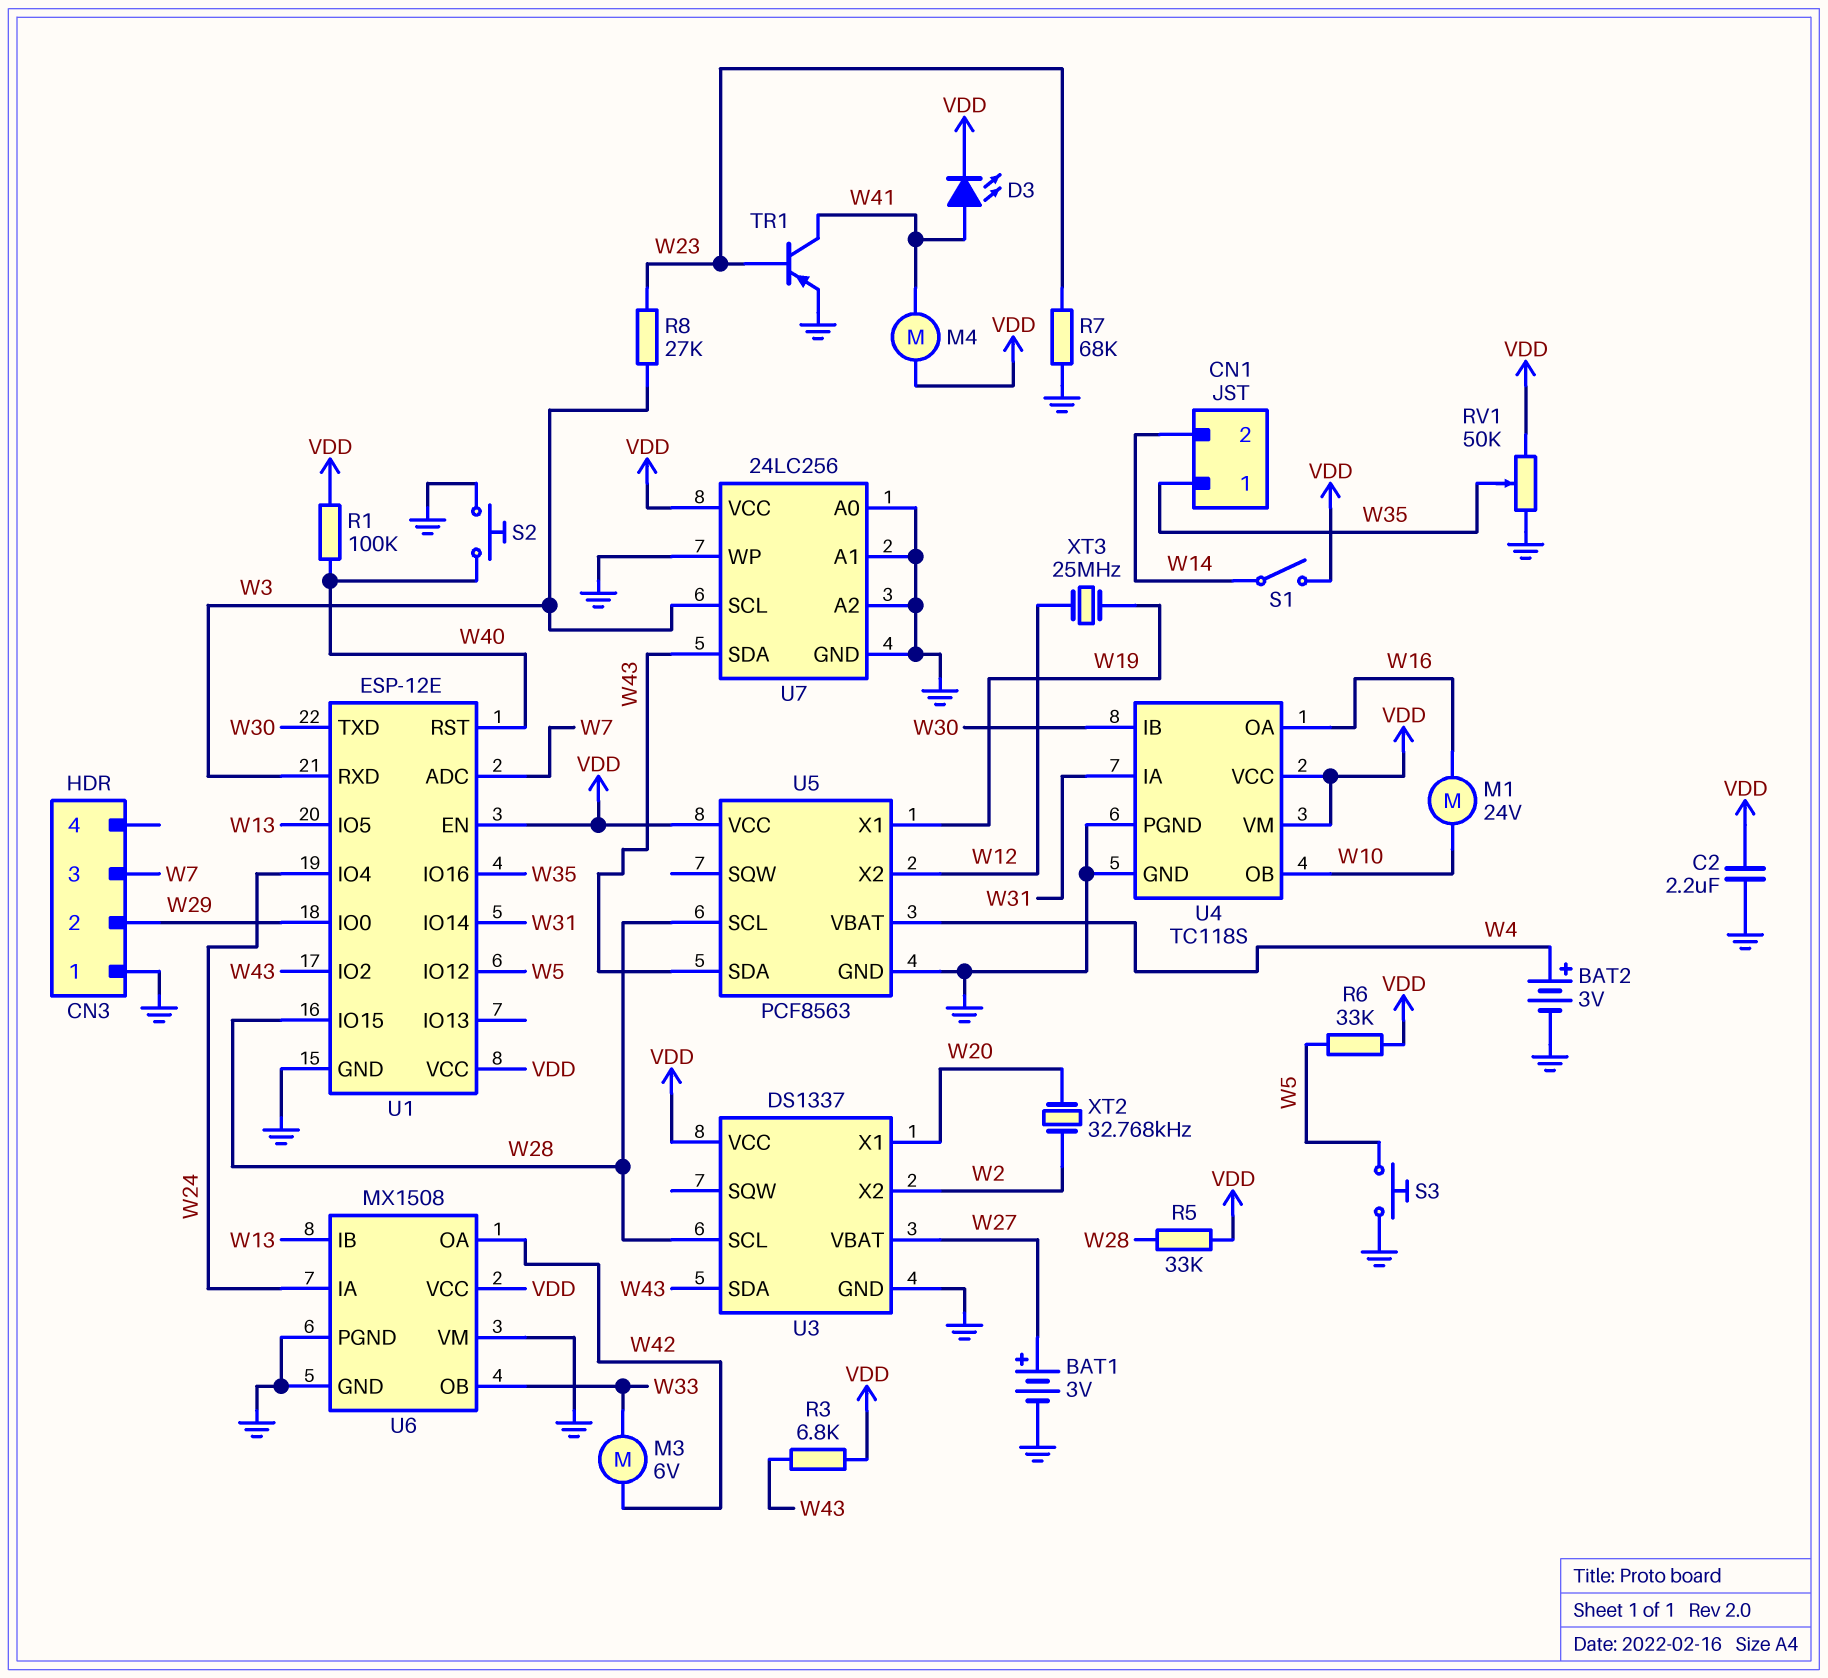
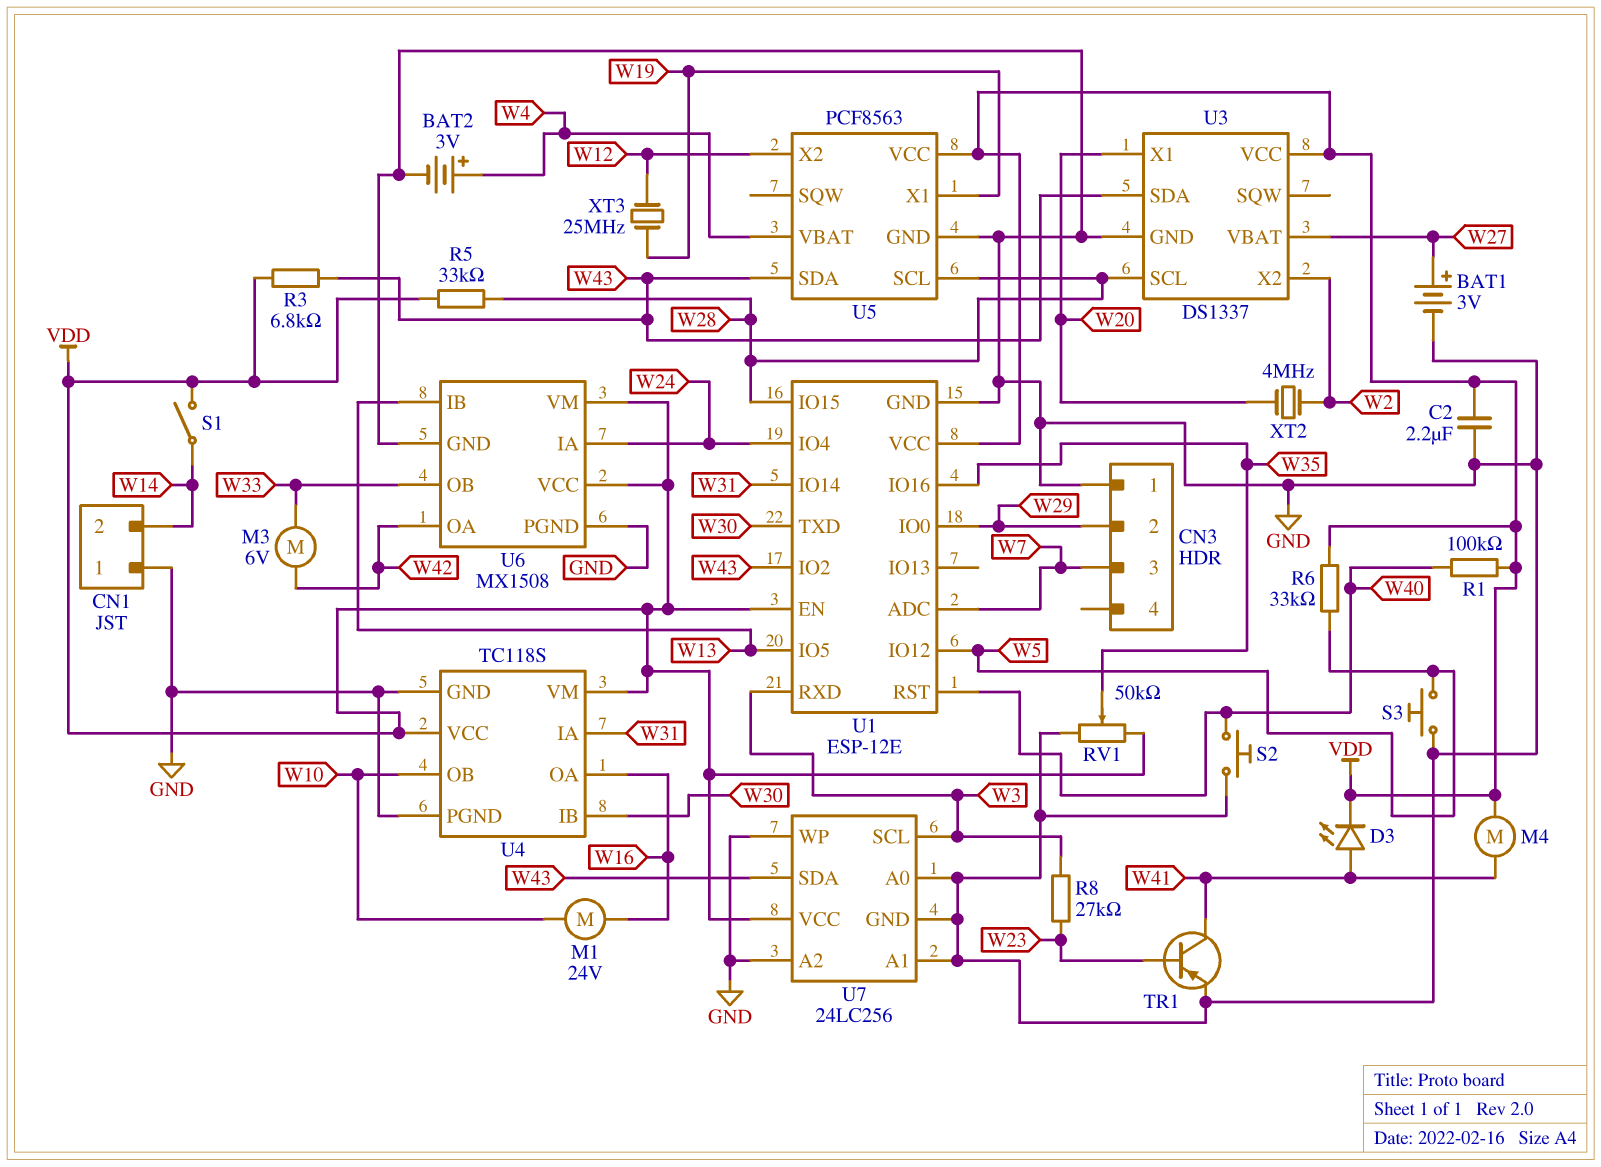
CN1 pin 1: W35 -> GND
R7: 68k (GND, W23) -> none
U6 pin VM: GND -> VDD
XT2: 32.768kHz (W2, W20) -> 4MHz (W2, W20)

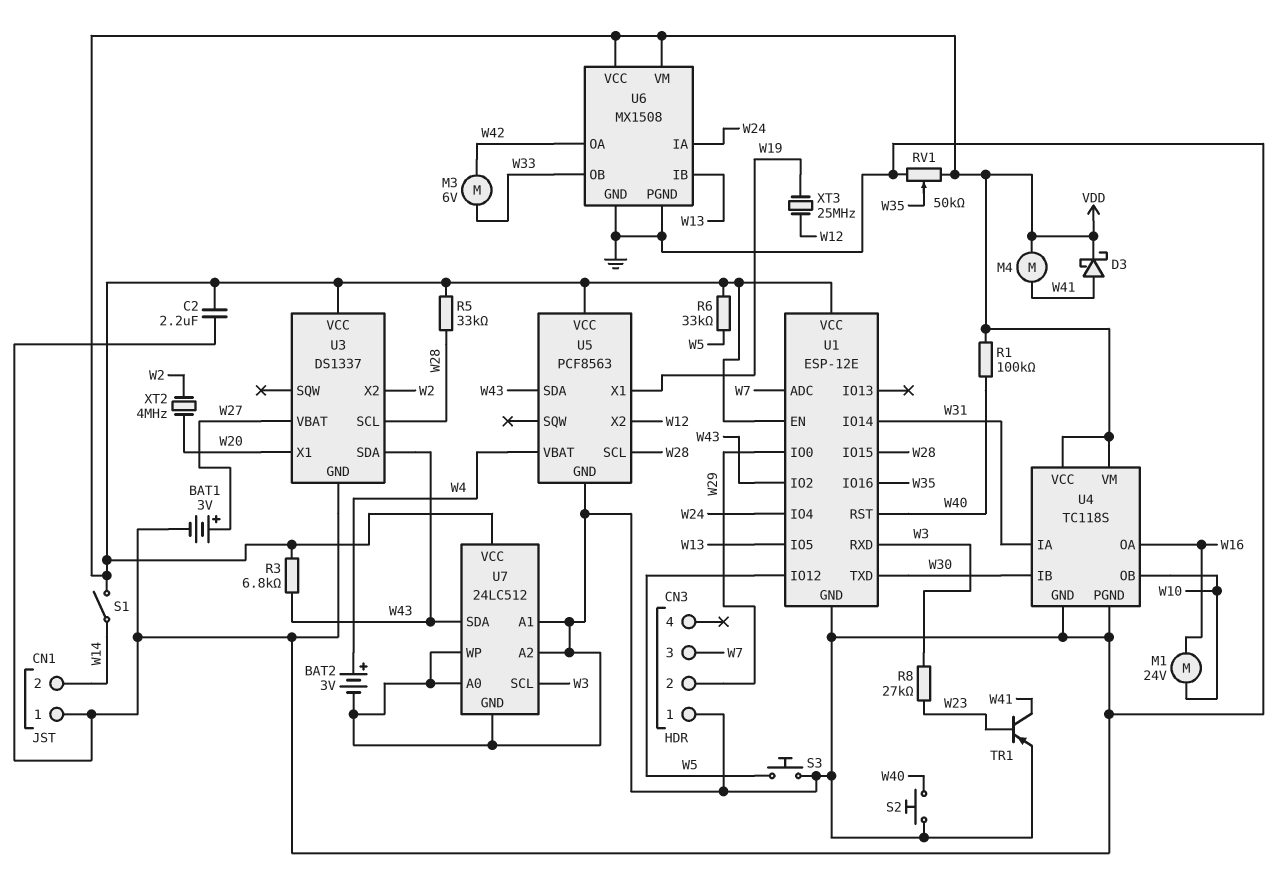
D3: LED (A W41, K VDD) -> schottky (A W41, K VDD)
U7: 24LC256 -> 24LC512

